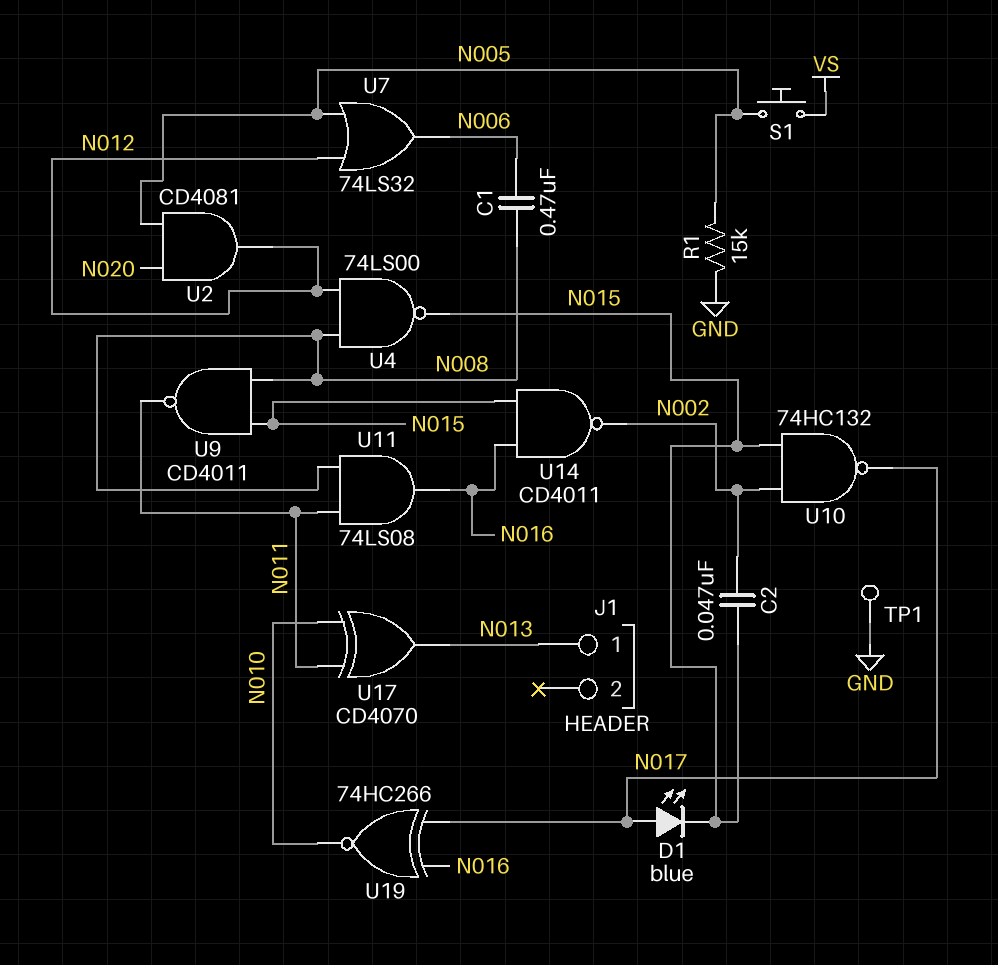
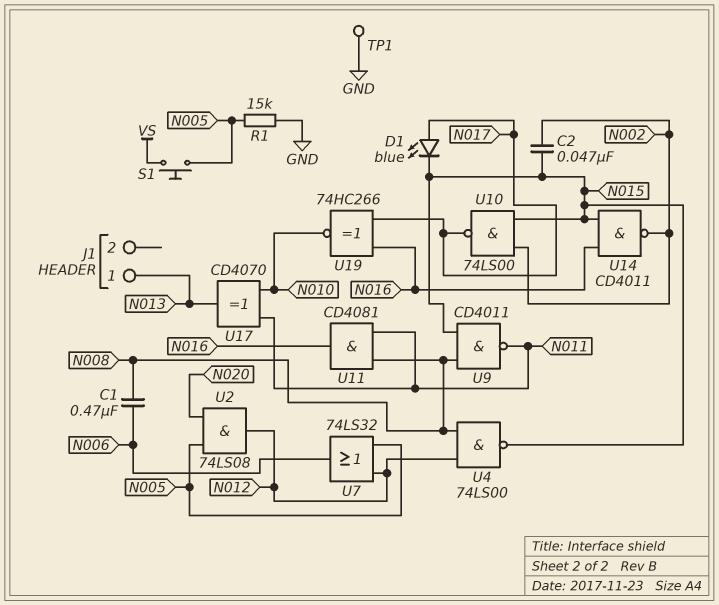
U2: AND CD4081 (in N005, in N020, out N012) -> AND 74LS08 (in N005, in N020, out N012)
U10: NAND 74HC132 (in N002, in N015, out N017) -> NAND 74LS00 (in N002, in N015, out N017)
U11: AND 74LS08 (in N008, in N011, out N016) -> AND CD4081 (in N008, in N011, out N016)

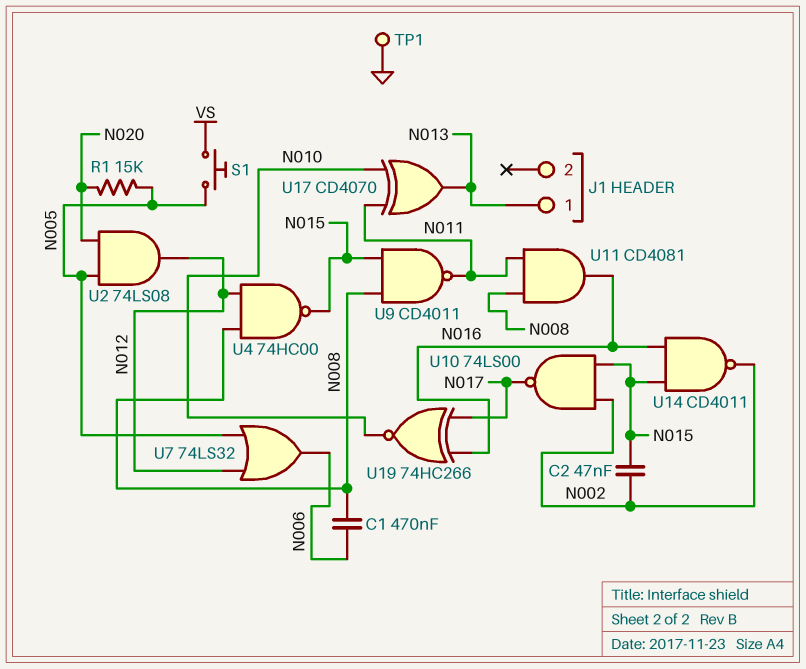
D1: LED blue (A N017, K N015) -> none
R1: 15k (GND, N005) -> 15k (N005, N020)
U4: NAND 74LS00 (in N008, in N012, out N015) -> NAND 74HC00 (in N008, in N012, out N015)

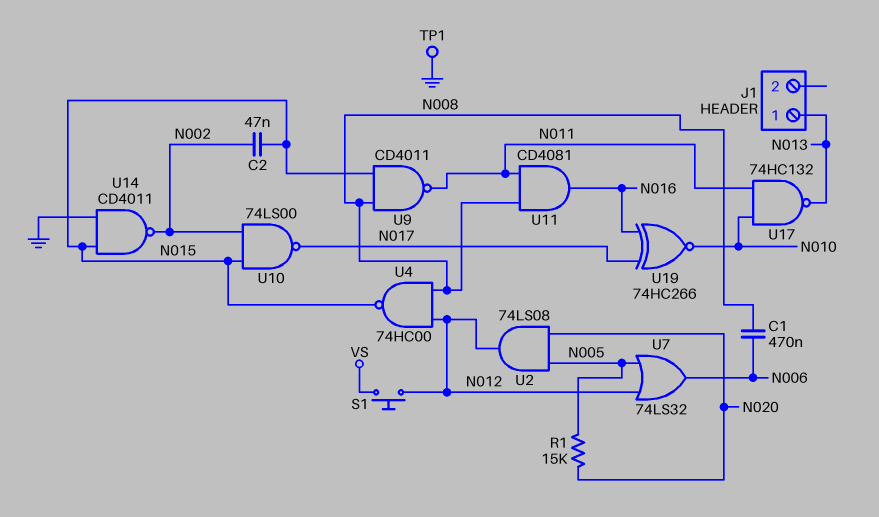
S1: button (N005, VS) -> button (N012, VS)
U14: NAND CD4011 (in N015, in N016, out N002) -> NAND CD4011 (in GND, in N015, out N002)
U17: XOR CD4070 (in N010, in N011, out N013) -> NAND 74HC132 (in N010, in N011, out N013)

